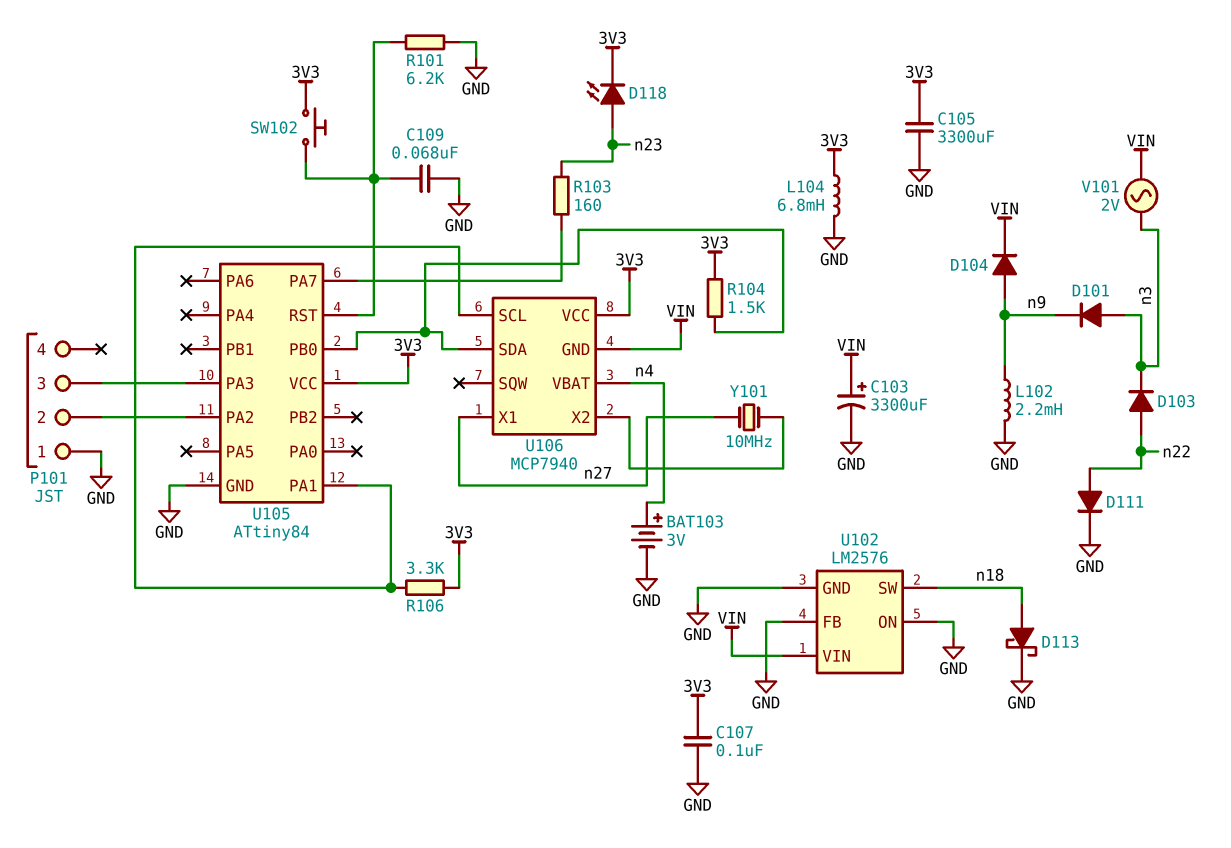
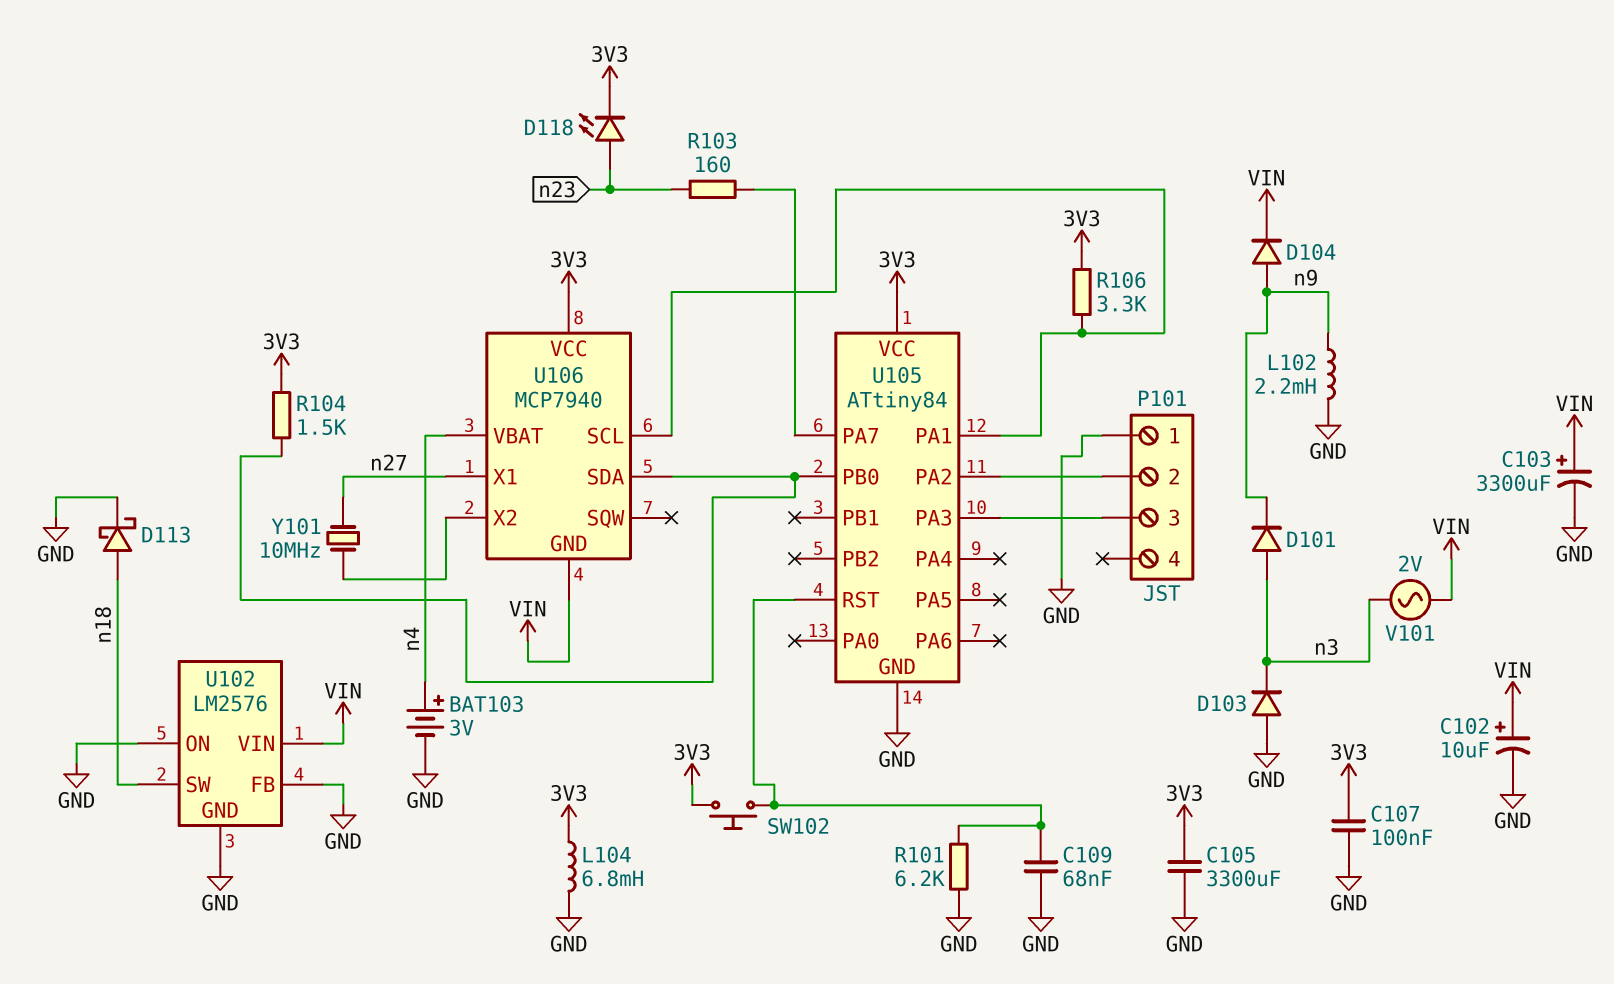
C102: none -> 10uF (plus VIN, minus GND)
D103: diode (A n22, K n3) -> diode (A GND, K n3)
D111: diode (A n22, K GND) -> none

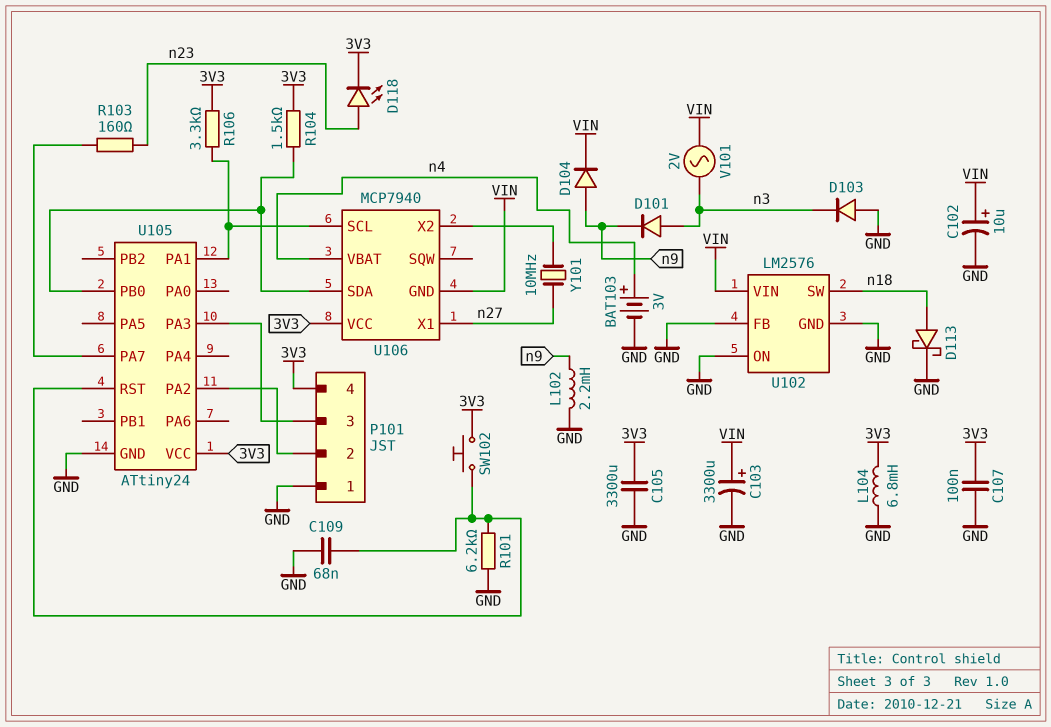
P101 pin 4: none -> 3V3
U105: ATtiny84 -> ATtiny24

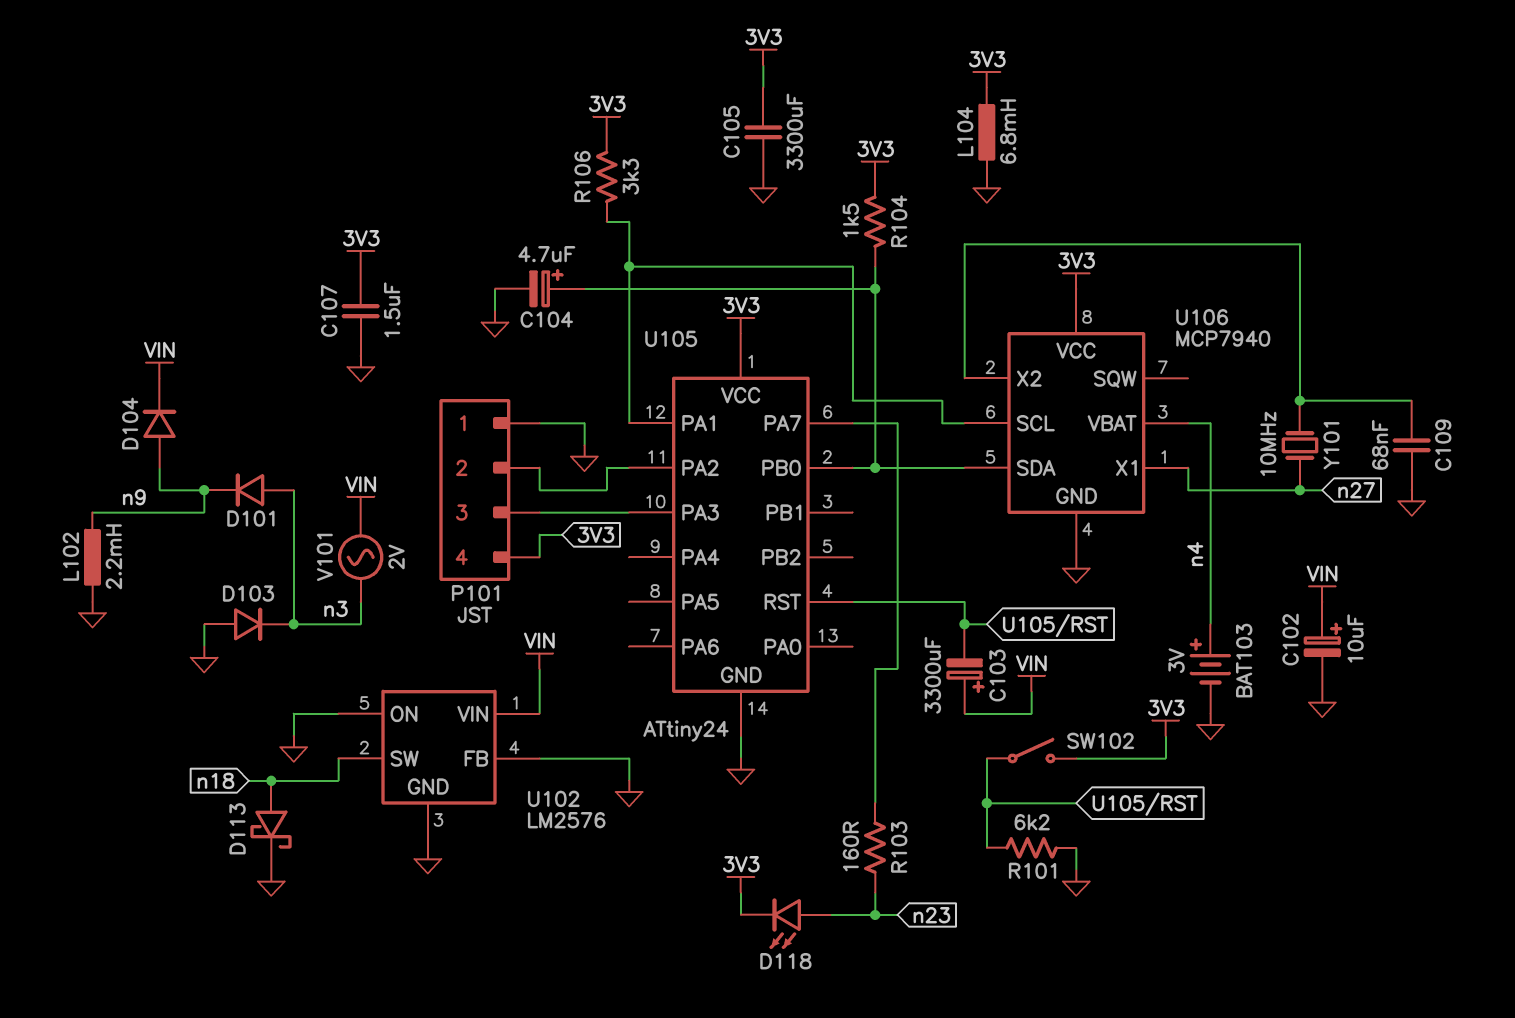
C103: 3300uF (plus VIN, minus GND) -> 3300uF (plus VIN, minus U105/RST)
C104: none -> 4.7uF (plus U105/PB0, minus GND)
C107: 100nF (3V3, GND) -> 1.5uF (3V3, GND)
C109: 68nF (GND, U105/RST) -> 68nF (GND, U106/X2)
SW102: button (3V3, U105/RST) -> switch (3V3, U105/RST)
U106 pin GND: VIN -> GND

